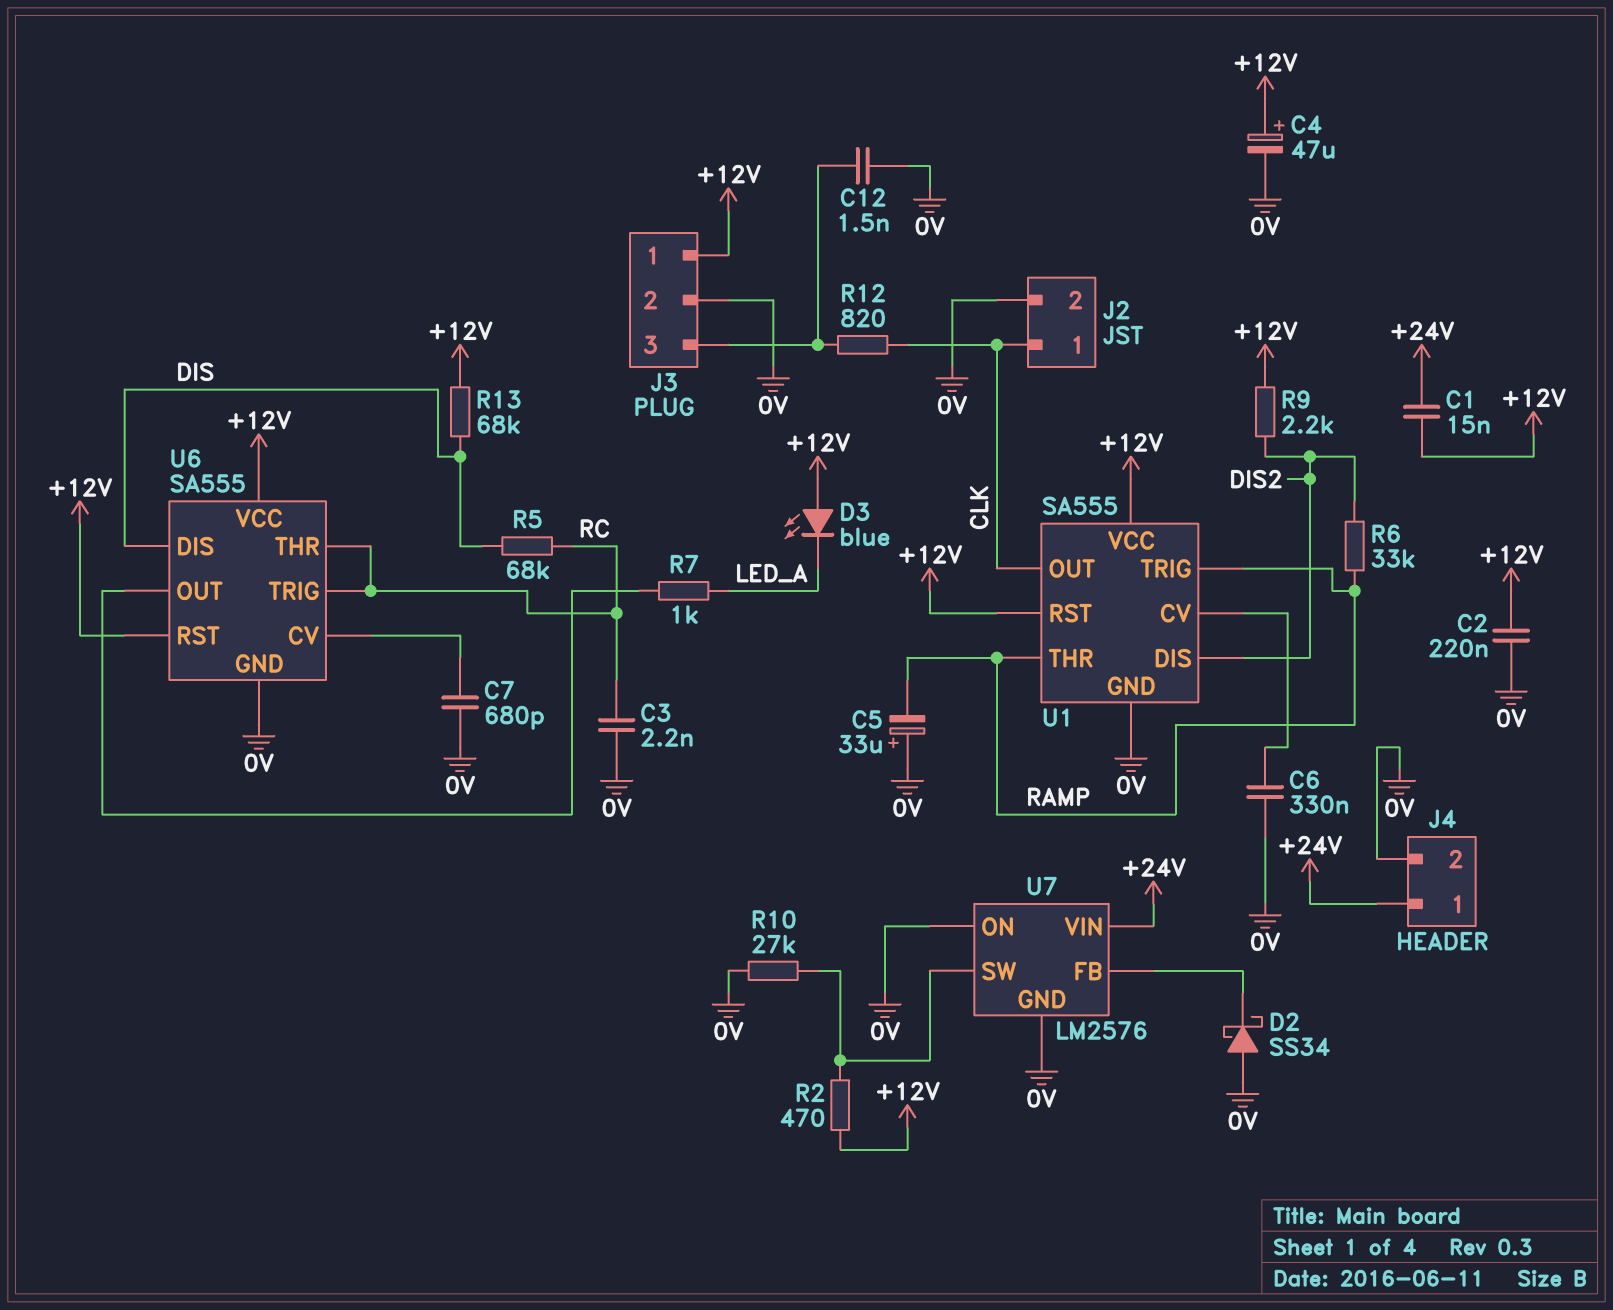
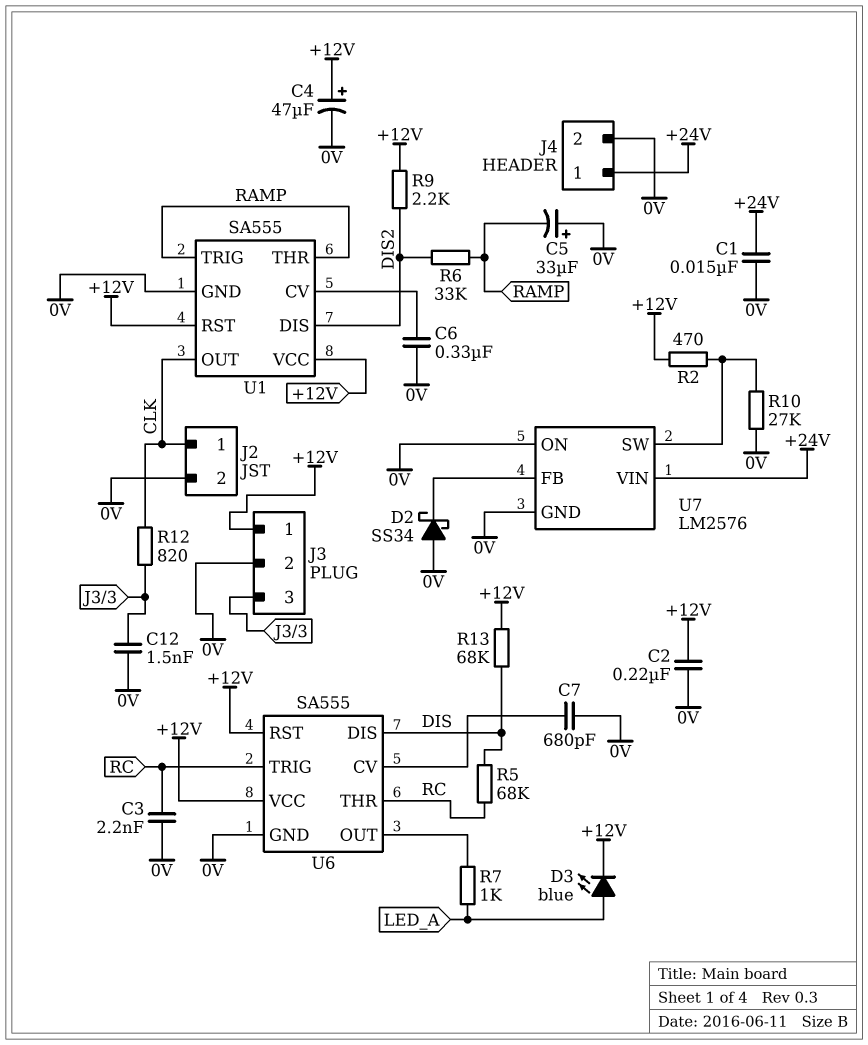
C1: 15nF (+12V, +24V) -> 15nF (+24V, 0V)
D3: LED blue (A +12V, K LED_A) -> LED blue (A LED_A, K +12V)

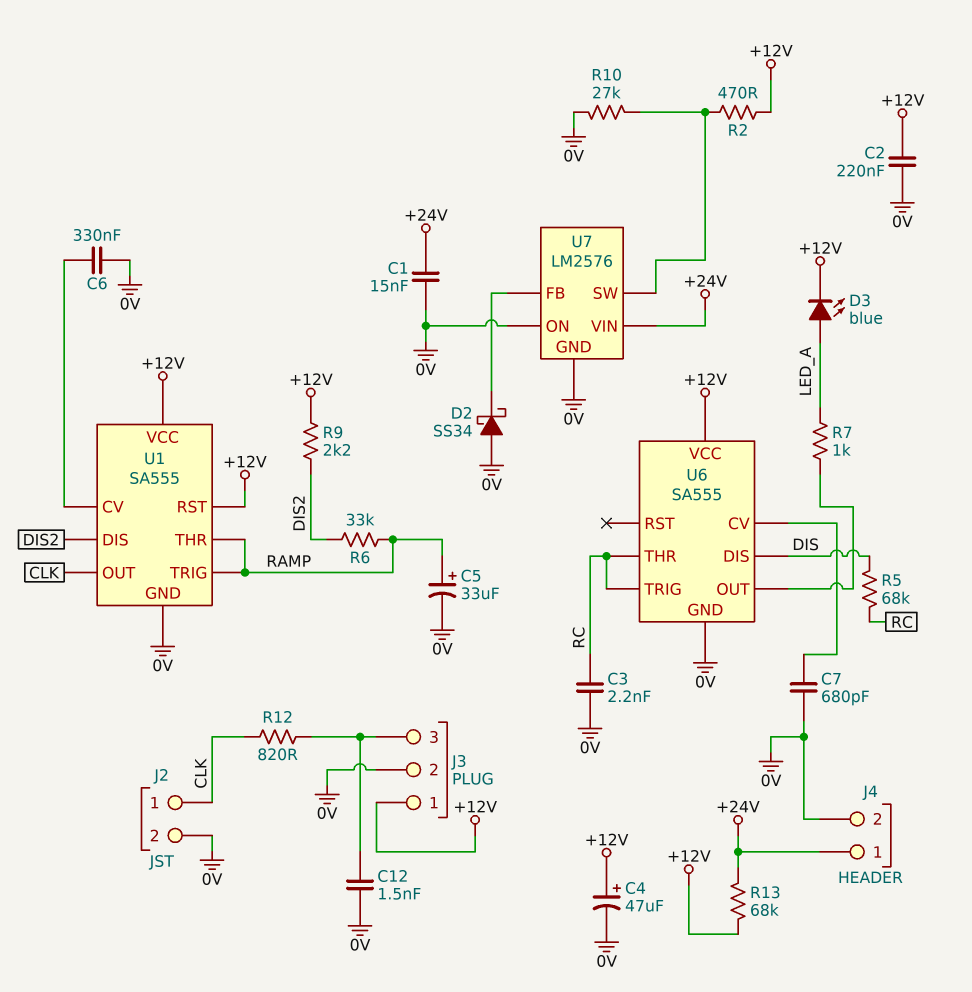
C5: 33uF (plus 0V, minus RAMP) -> 33uF (plus RAMP, minus 0V)
R13: 68k (+12V, DIS) -> 68k (+12V, +24V)
U6 pin RST: +12V -> none

